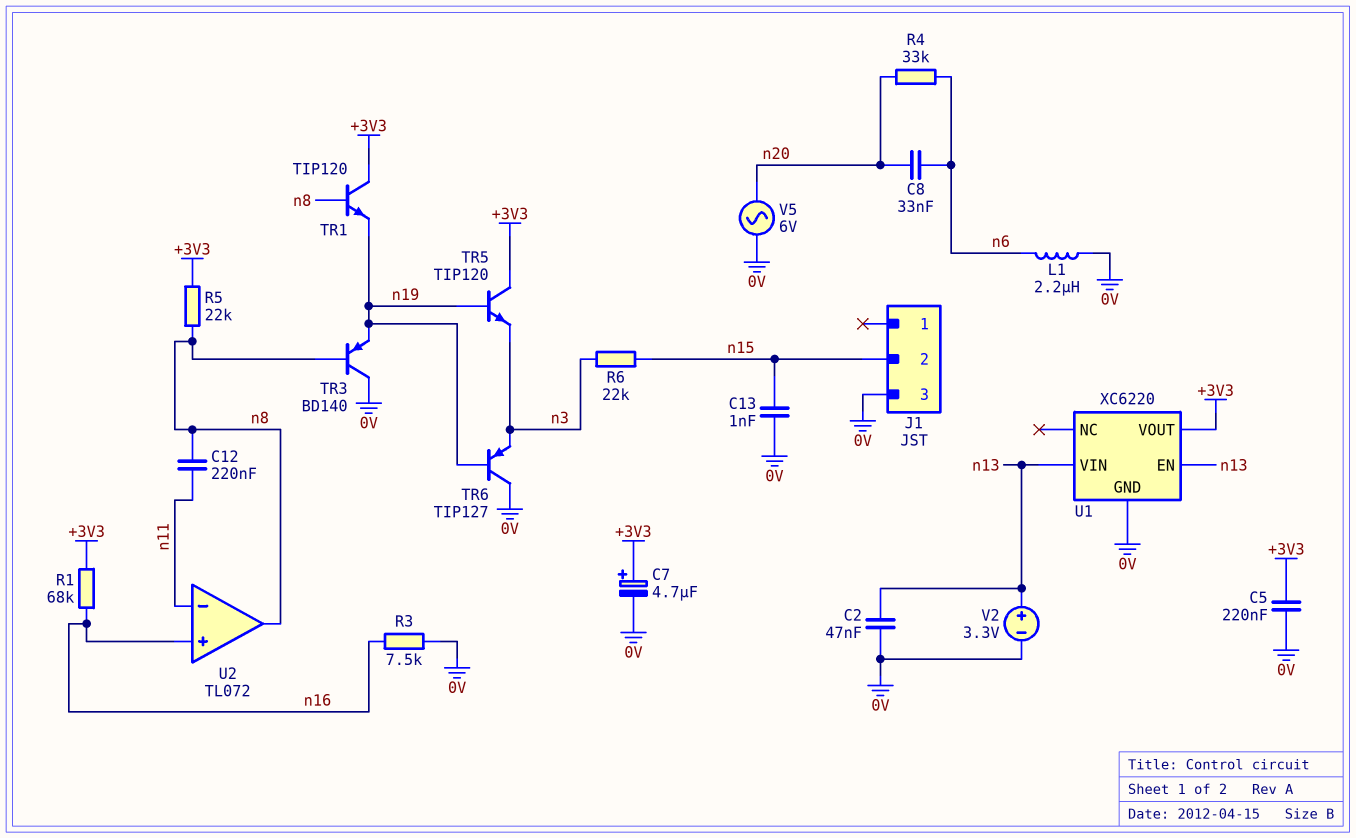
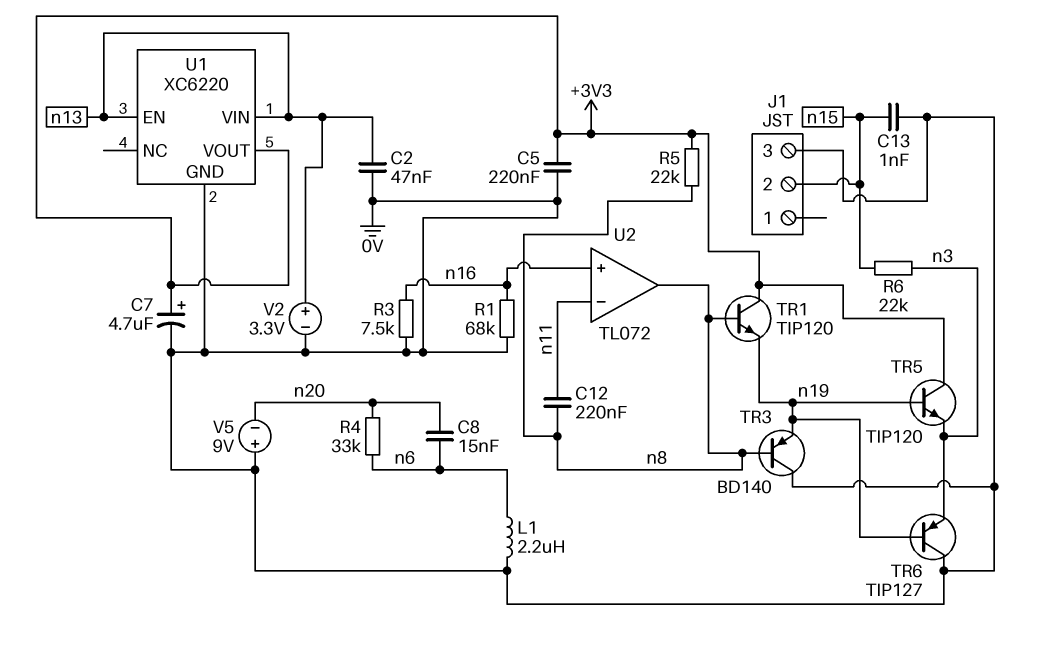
C8: 33nF (n6, n20) -> 15nF (n6, n20)
R1: 68k (+3V3, n16) -> 68k (0V, n16)
V5: AC 6V (0V, n20) -> 9V (plus 0V, minus n20)

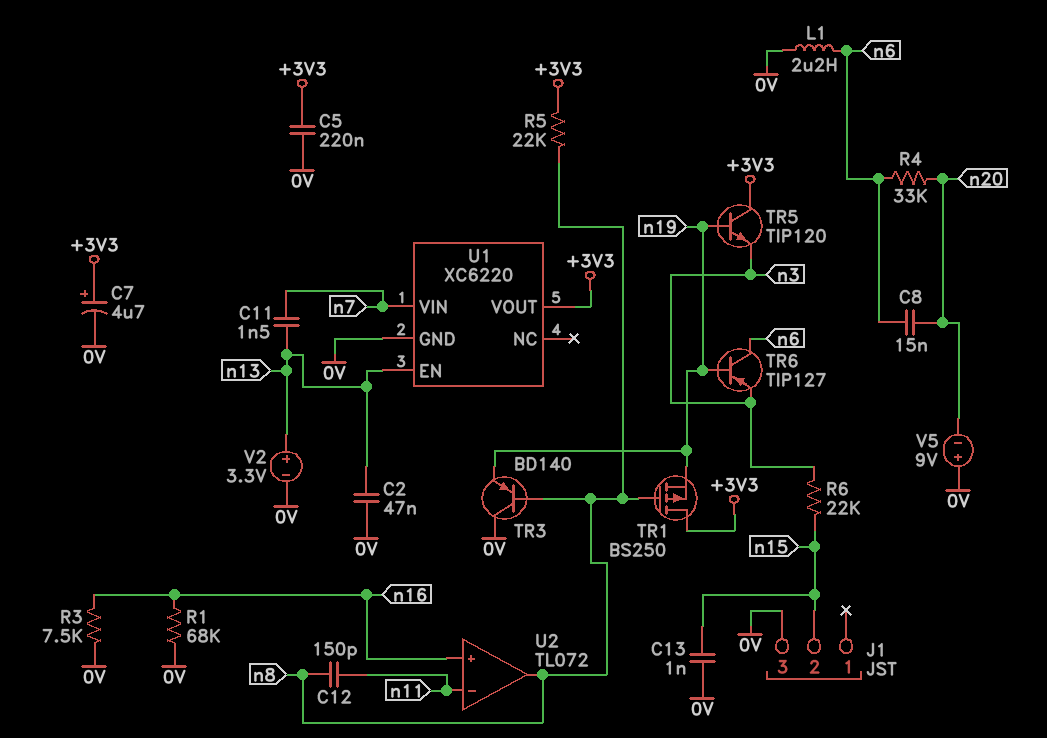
C11: none -> 1.5nF (n7, n13)
C12: 220nF (n8, n11) -> 150pF (n8, n11)
TR1: NPN TIP120 (B n8, C +3V3, E n19) -> PMOS BS250 (G n8, D +3V3, S n19)
TR6: PNP TIP127 (B n19, C 0V, E n3) -> PNP TIP127 (B n19, C n6, E n3)
U1 pin VIN: n13 -> n7

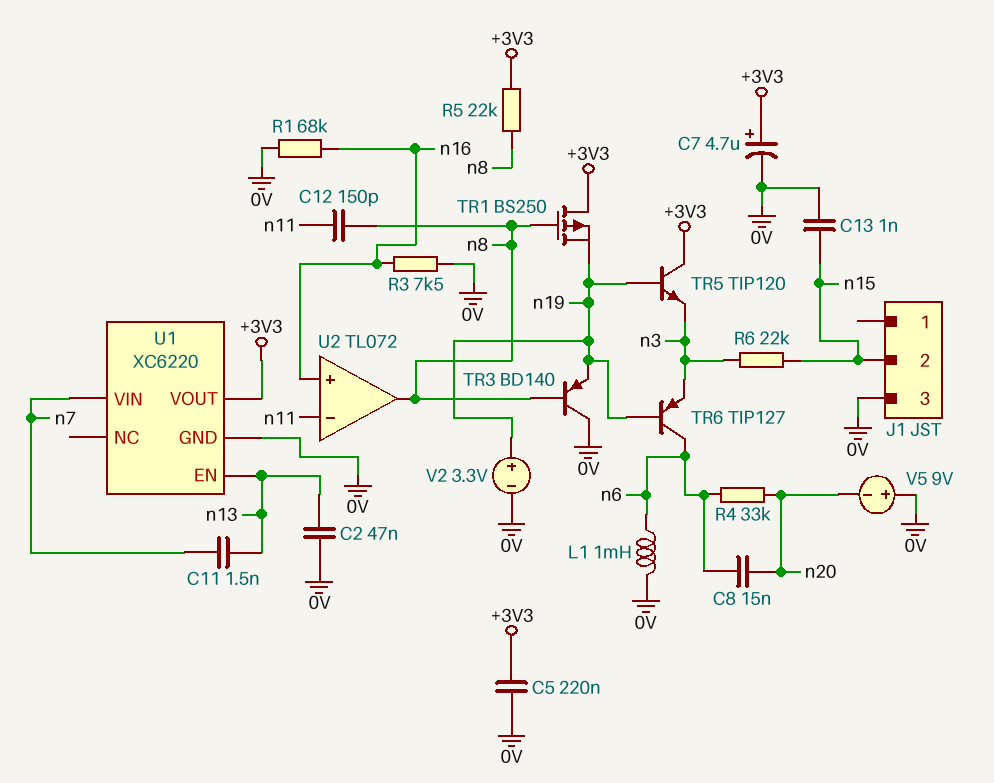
L1: 2.2uH (0V, n6) -> 1mH (0V, n6)
V2: 3.3V (plus n13, minus 0V) -> 3.3V (plus n19, minus 0V)

